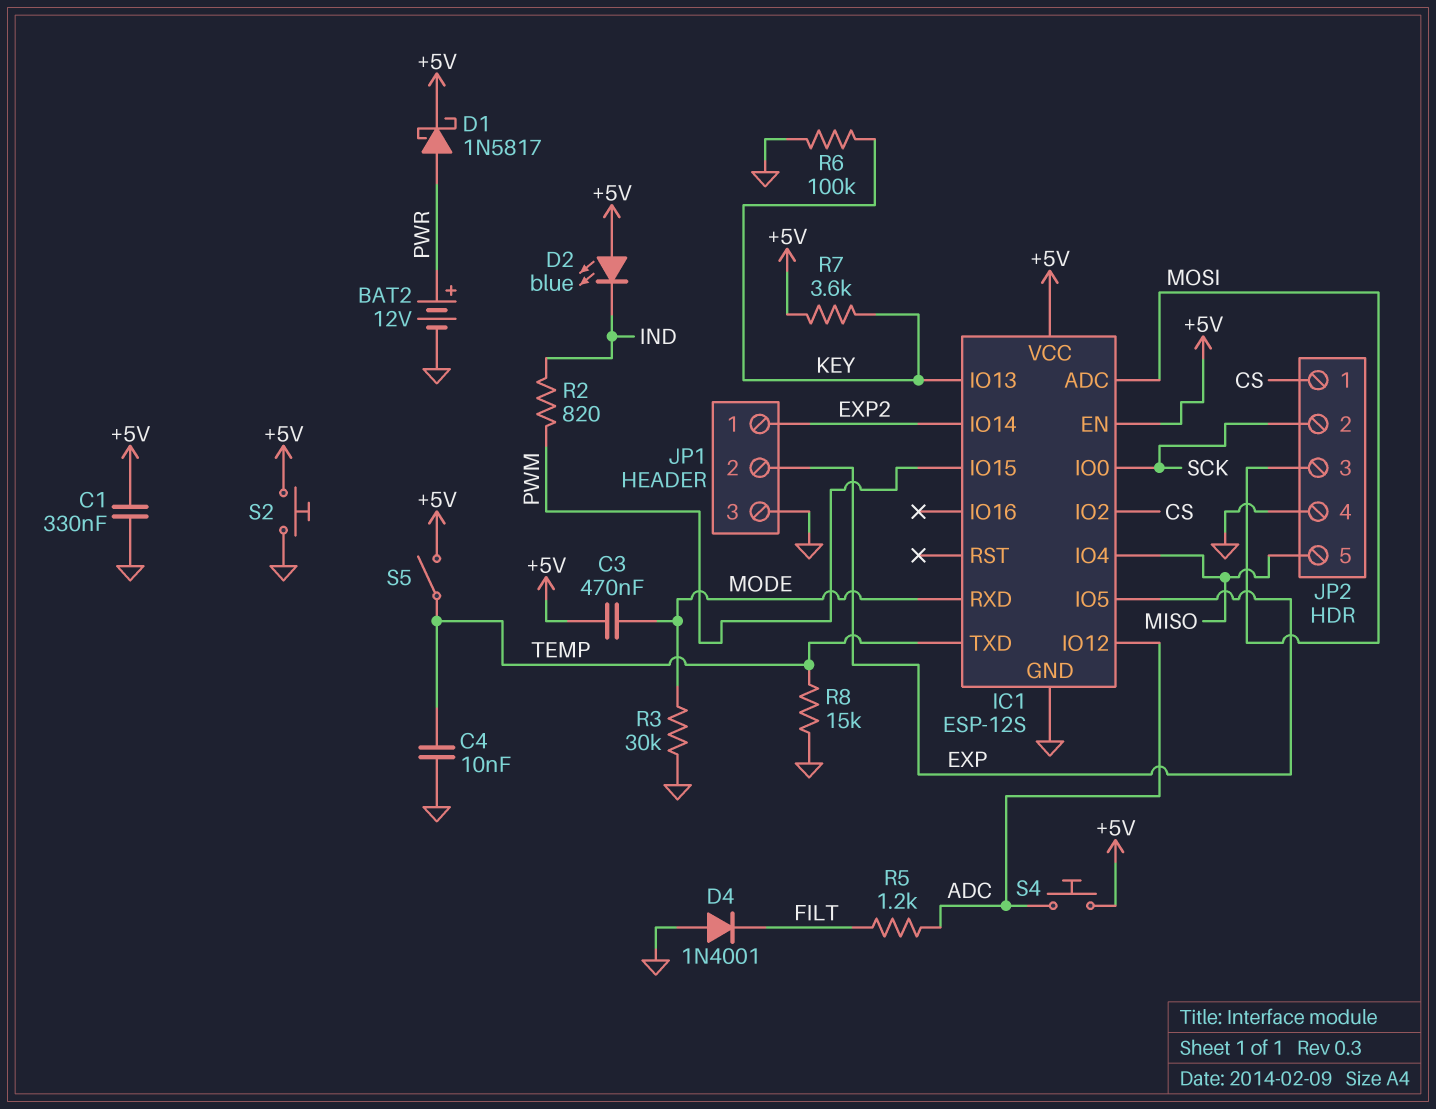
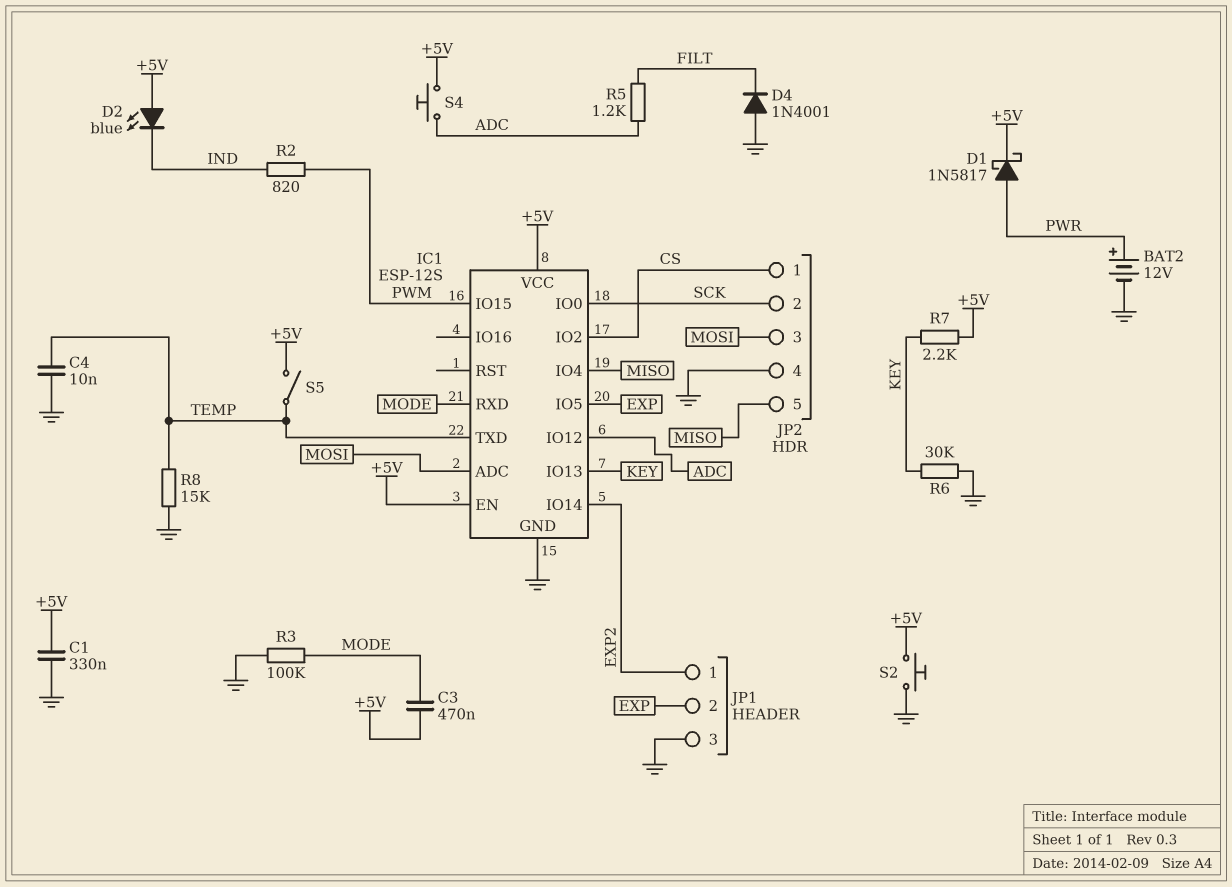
R3: 30k (GND, MODE) -> 100k (GND, MODE)
R6: 100k (GND, KEY) -> 30k (GND, KEY)
R7: 3.6k (+5V, KEY) -> 2.2k (+5V, KEY)

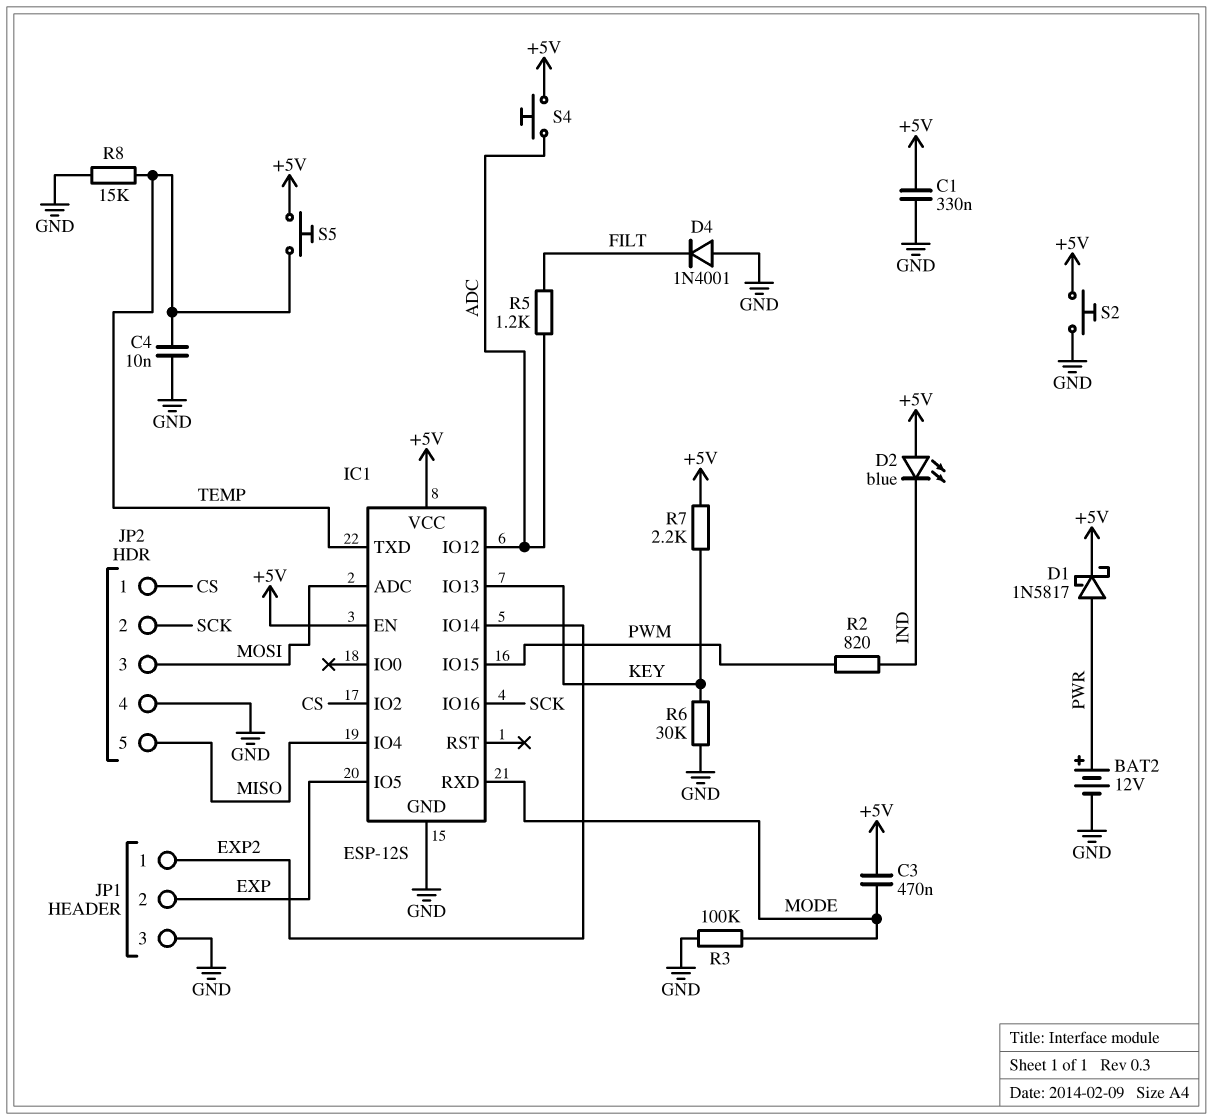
IC1 pin IO0: SCK -> none
IC1 pin IO16: none -> SCK
S5: switch (+5V, TEMP) -> button (+5V, TEMP)

